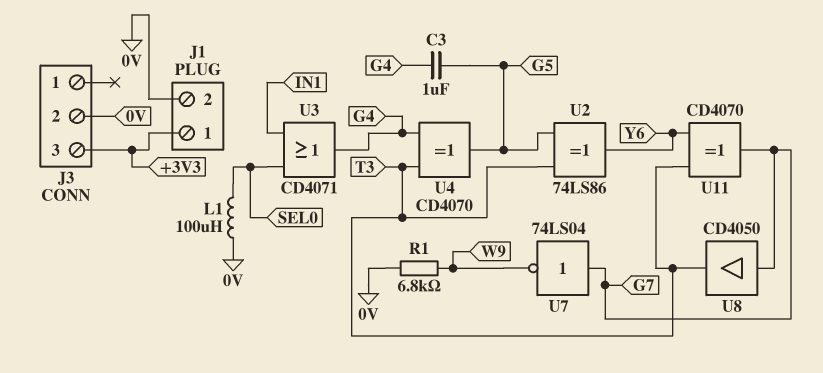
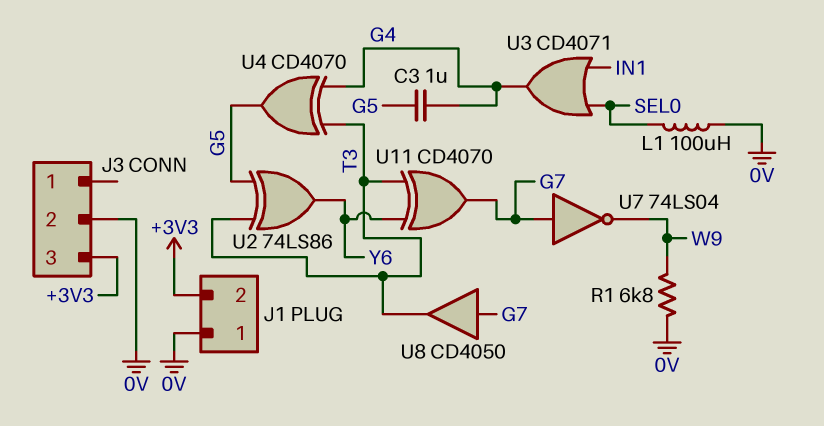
J1 pin 1: +3V3 -> 0V
J1 pin 2: 0V -> +3V3

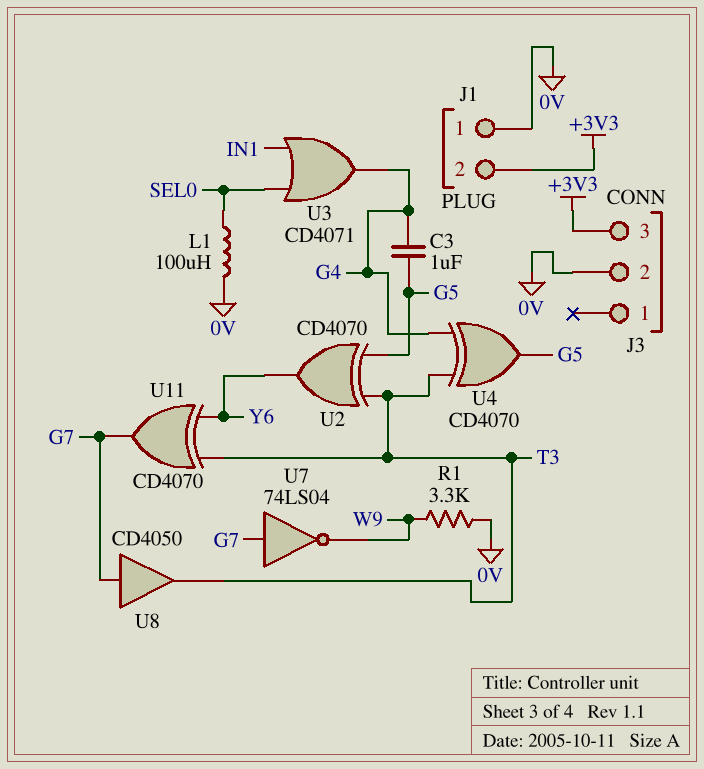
R1: 6.8k (0V, W9) -> 3.3k (0V, W9)
U2: XOR 74LS86 (in G5, in T3, out Y6) -> XOR CD4070 (in G5, in T3, out Y6)

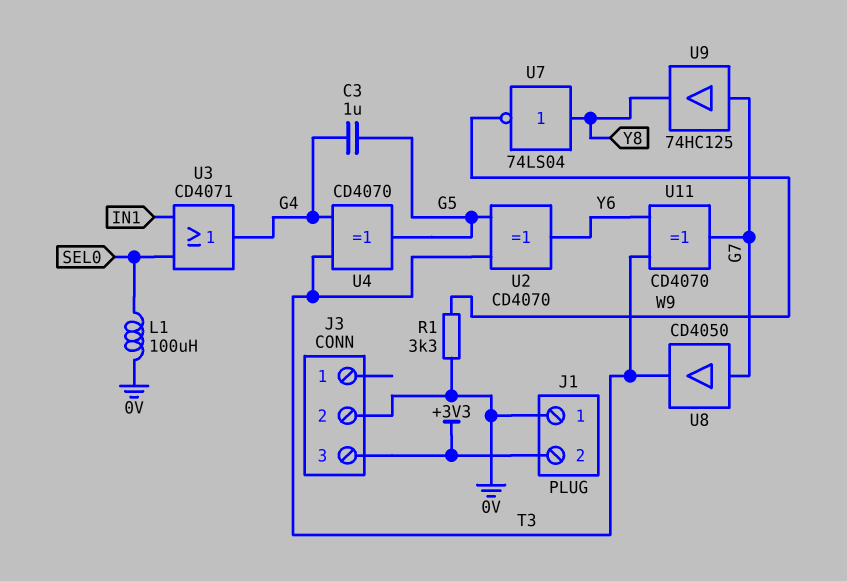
U7: NOT 74LS04 (in G7, out W9) -> NOT 74LS04 (in Y8, out W9)
U9: none -> buffer 74HC125 (in G7, out Y8)

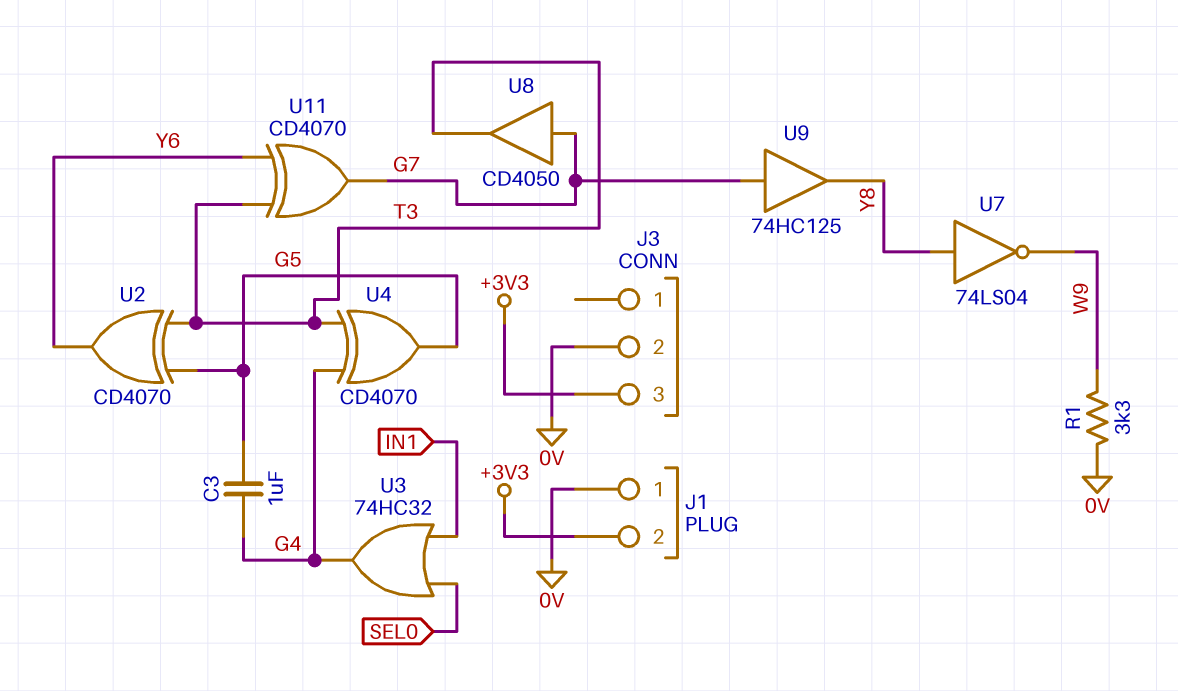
L1: 100uH (0V, SEL0) -> none
U3: OR CD4071 (in IN1, in SEL0, out G4) -> OR 74HC32 (in IN1, in SEL0, out G4)

